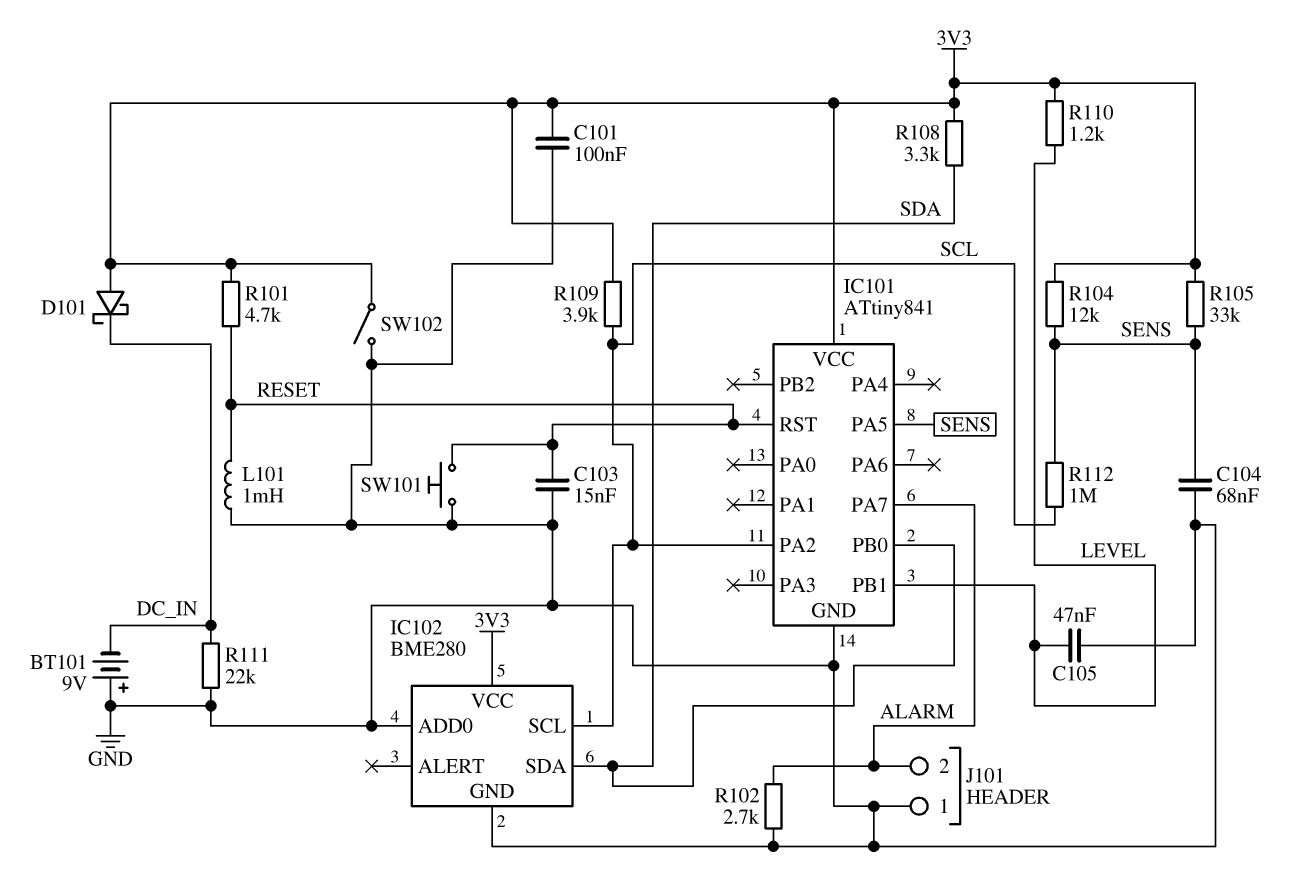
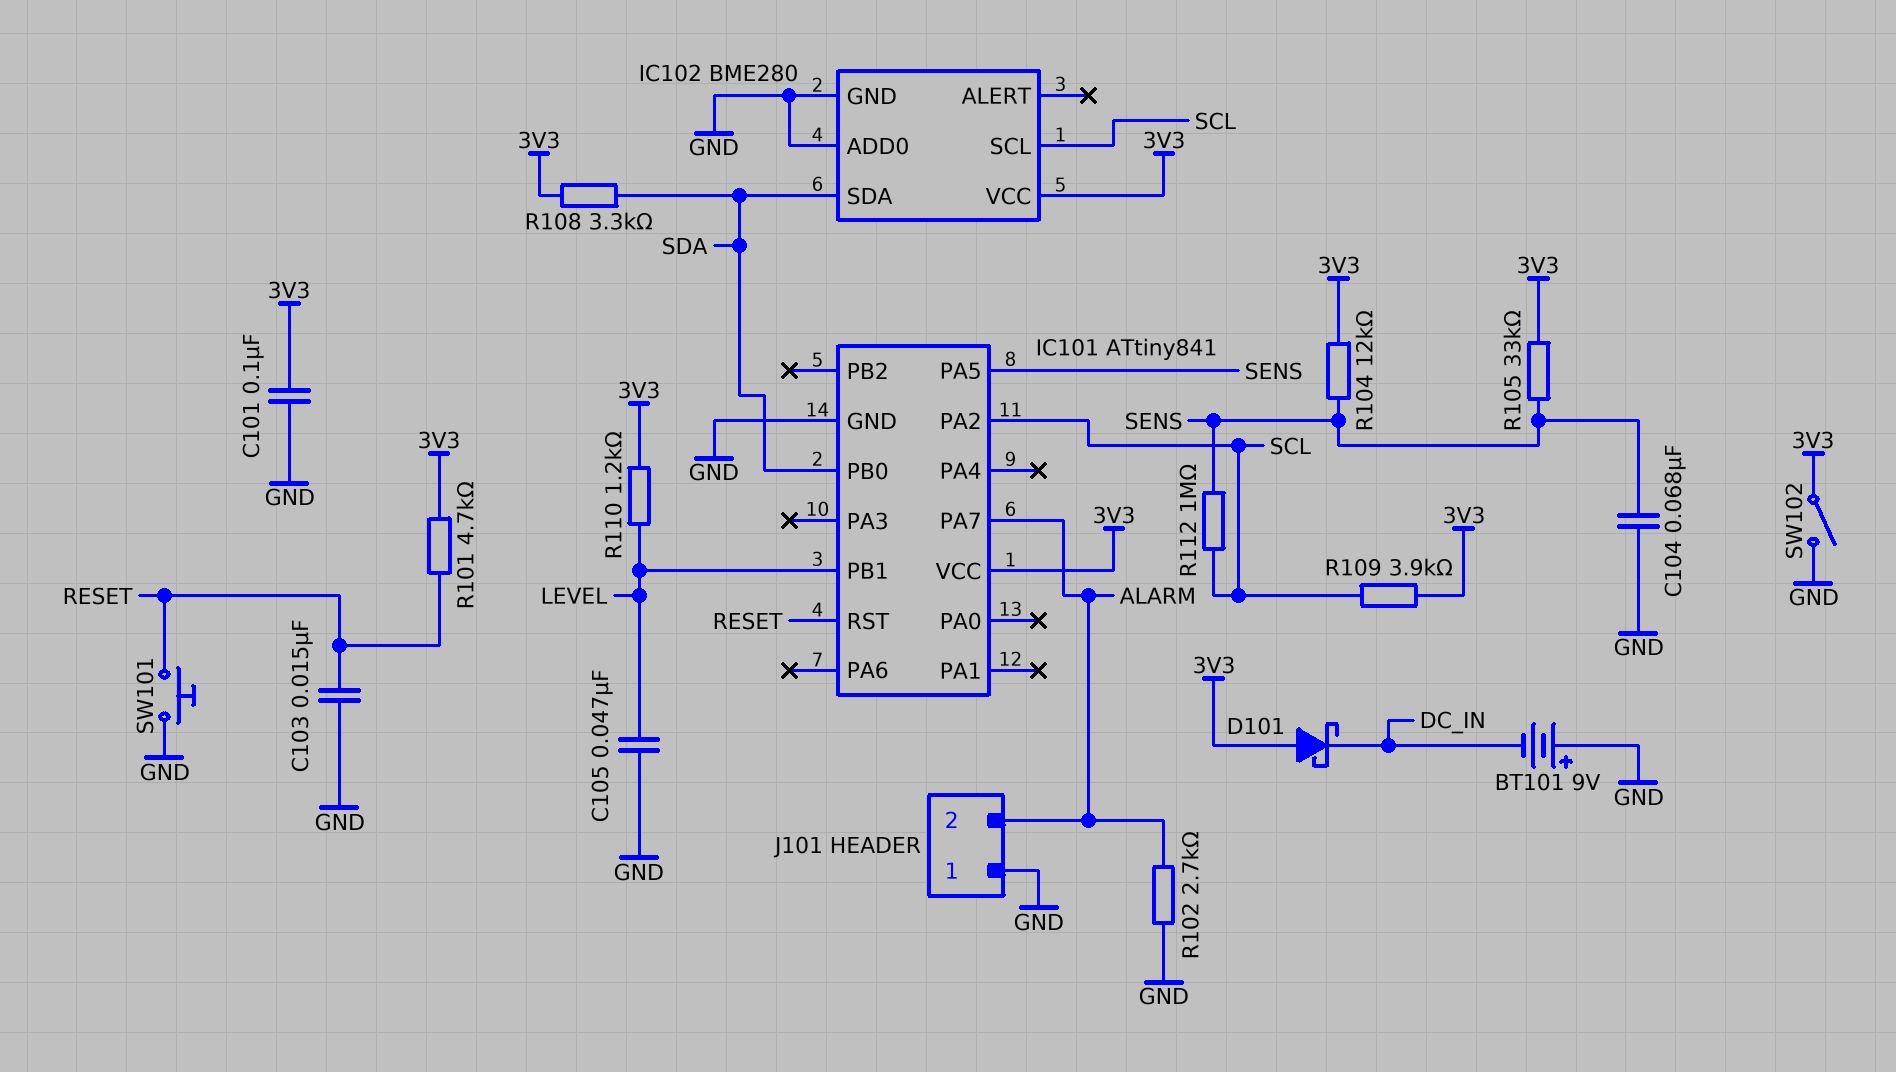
L101: 1mH (GND, RESET) -> none
R111: 22k (DC_IN, GND) -> none

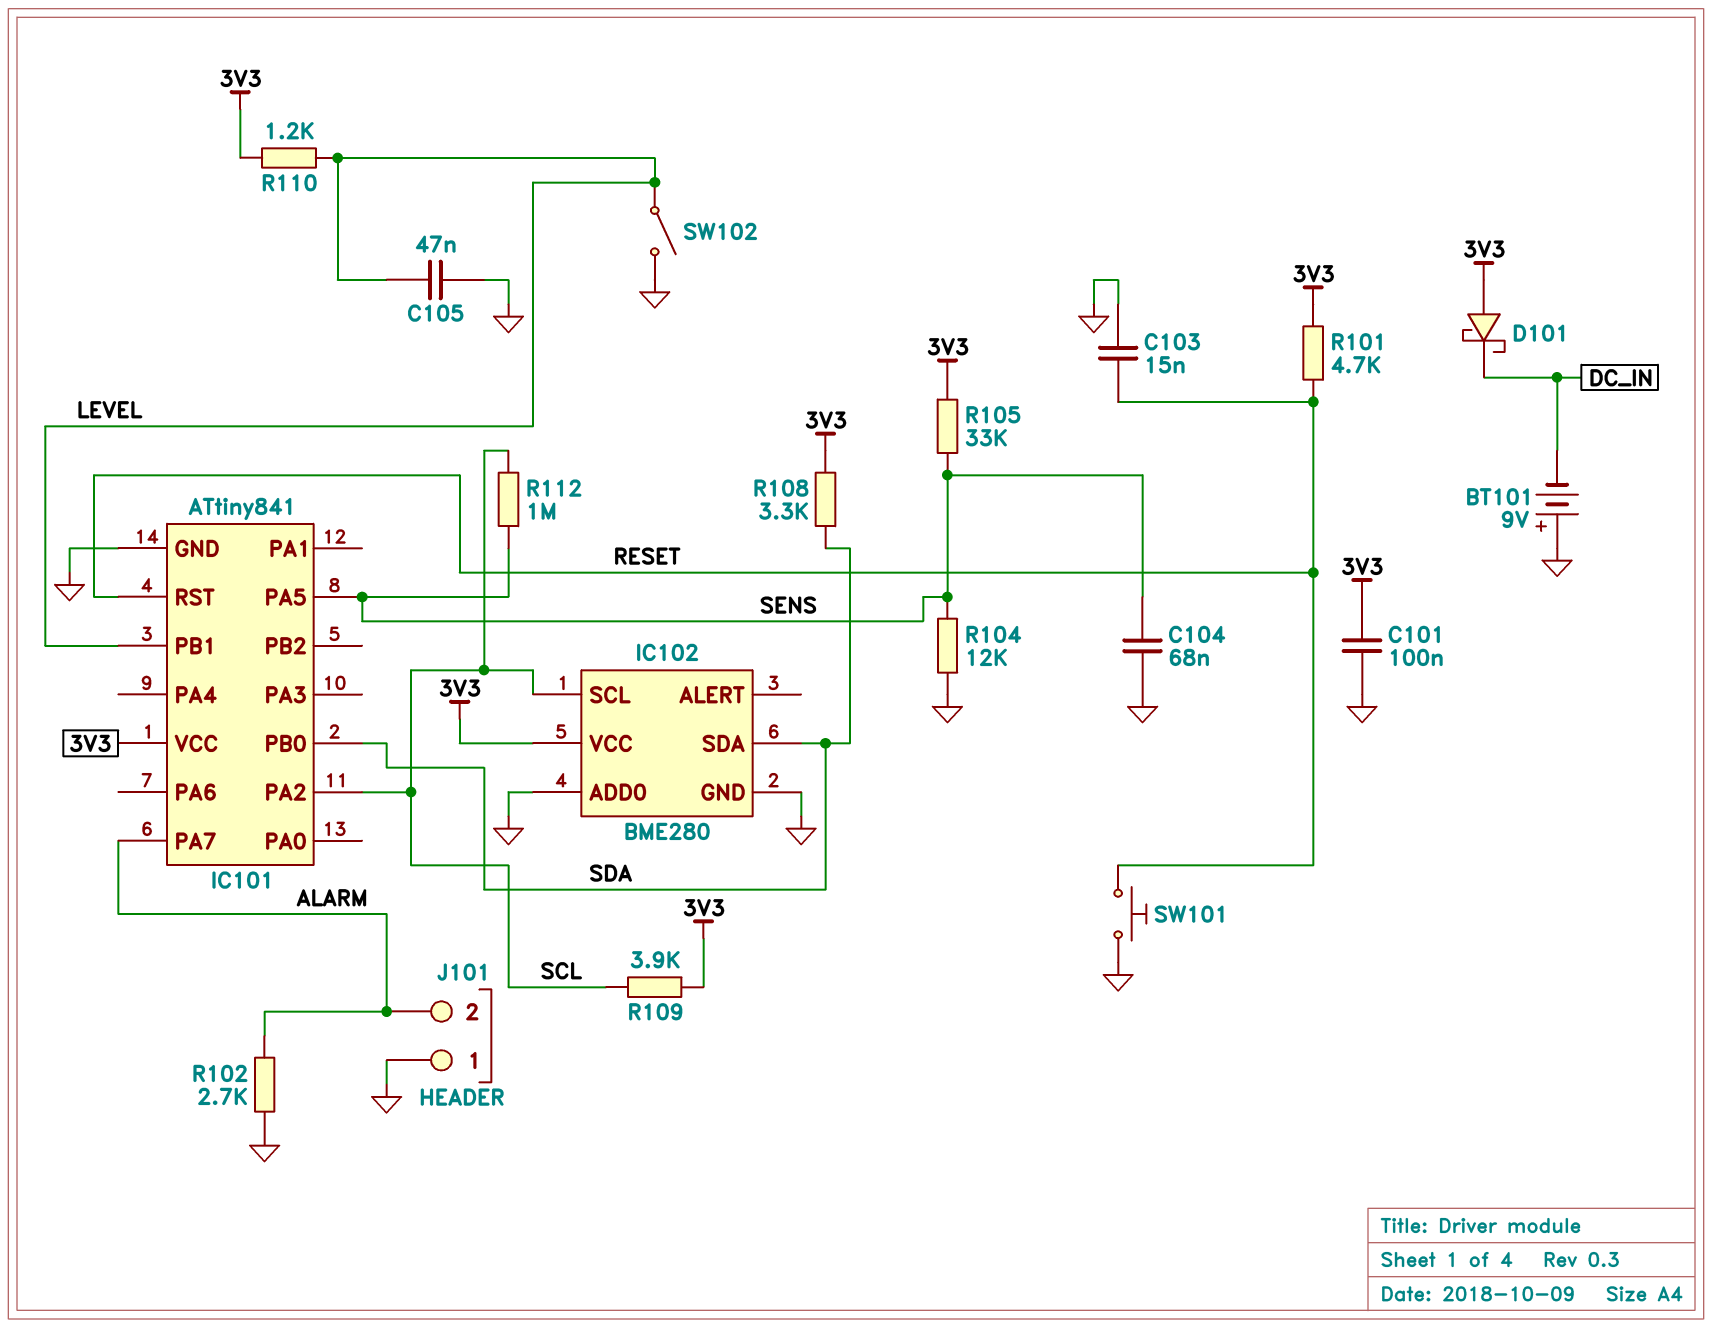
R104: 12k (3V3, SENS) -> 12k (GND, SENS)
SW102: switch (3V3, GND) -> switch (GND, LEVEL)

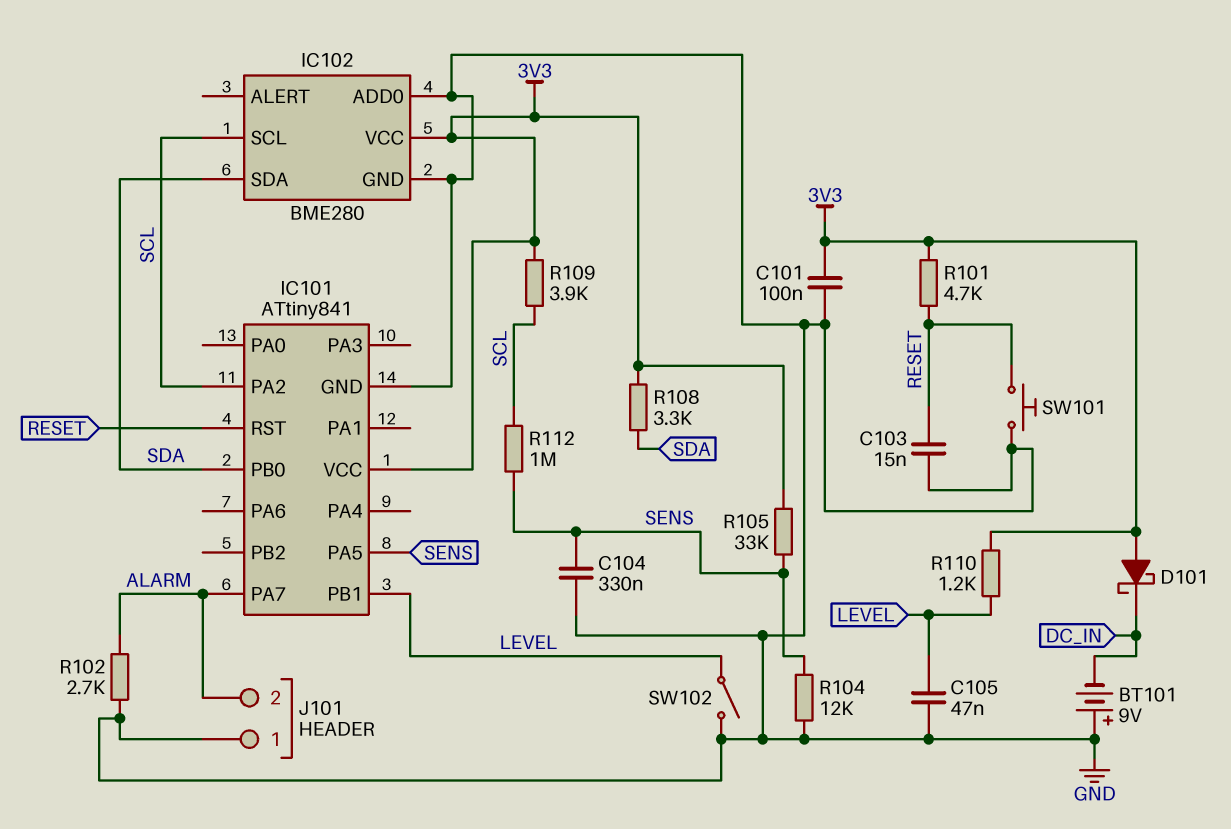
C104: 68nF (GND, SENS) -> 330nF (GND, SENS)

